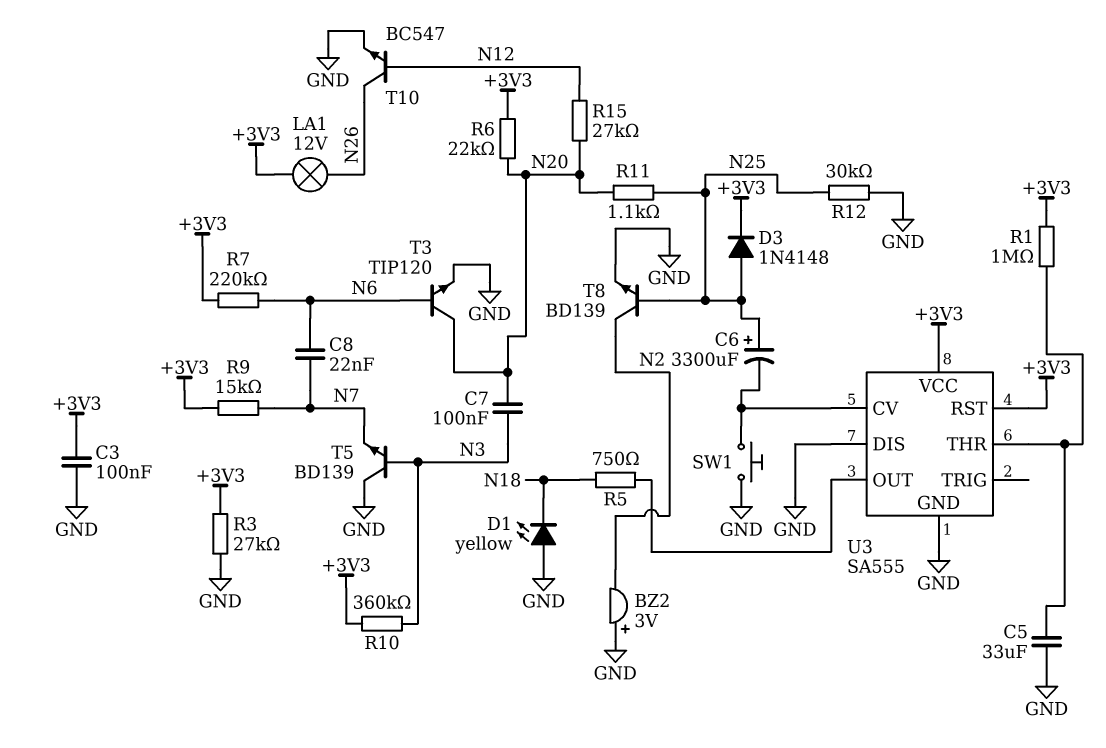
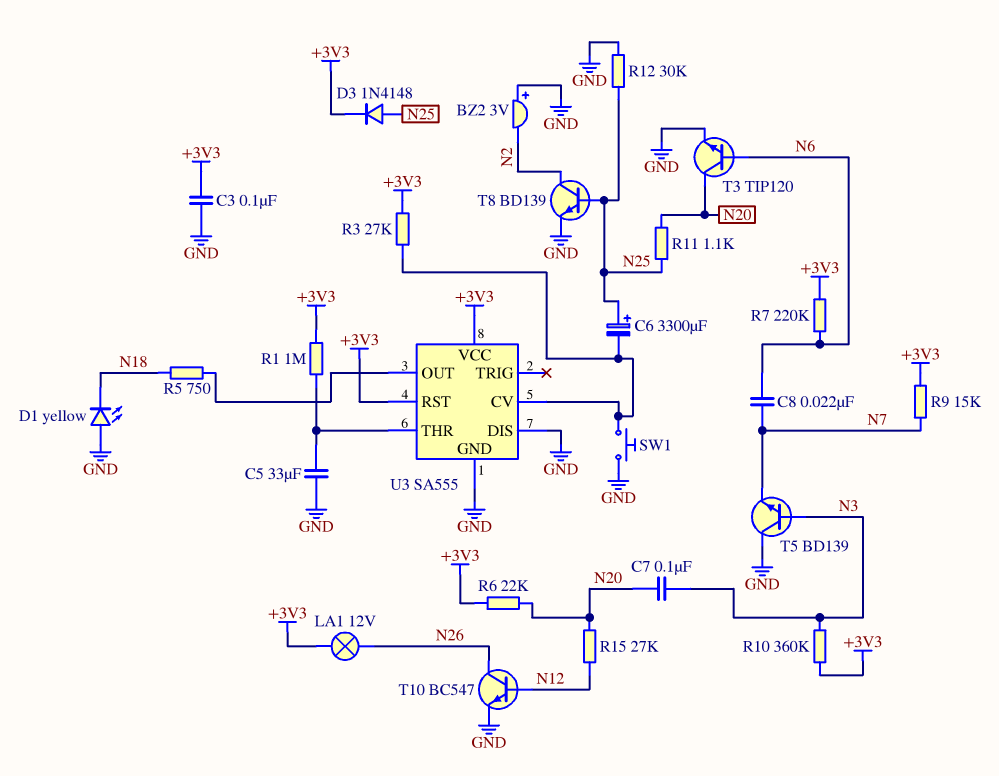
R3: 27k (+3V3, GND) -> 27k (+3V3, U3/CV)

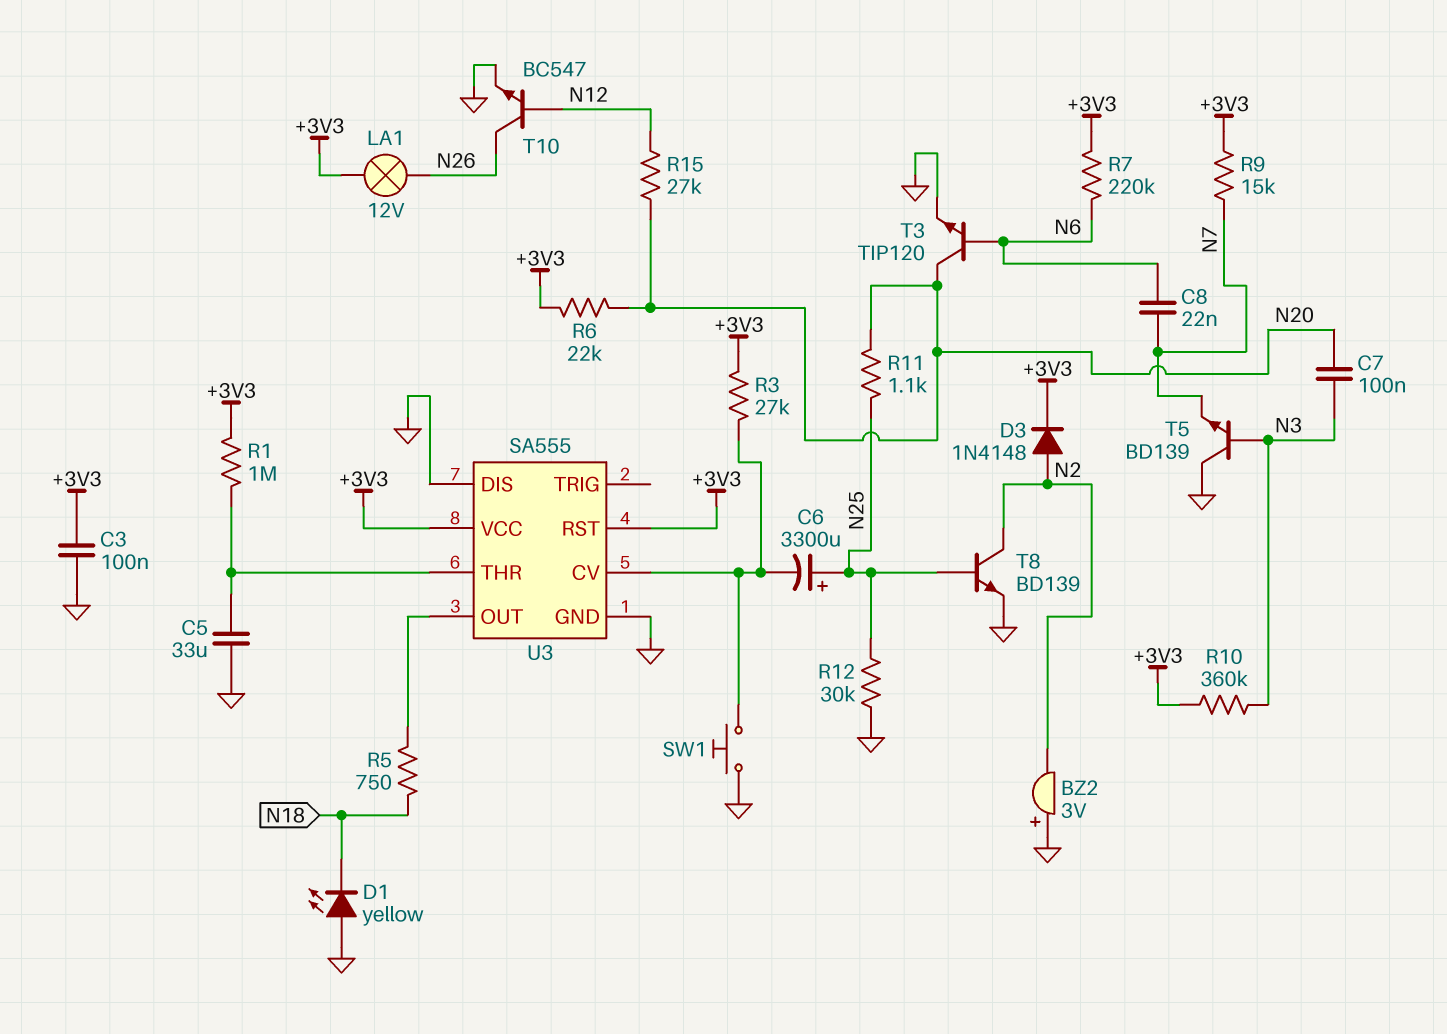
D3: diode 1N4148 (A N25, K +3V3) -> diode 1N4148 (A N2, K +3V3)

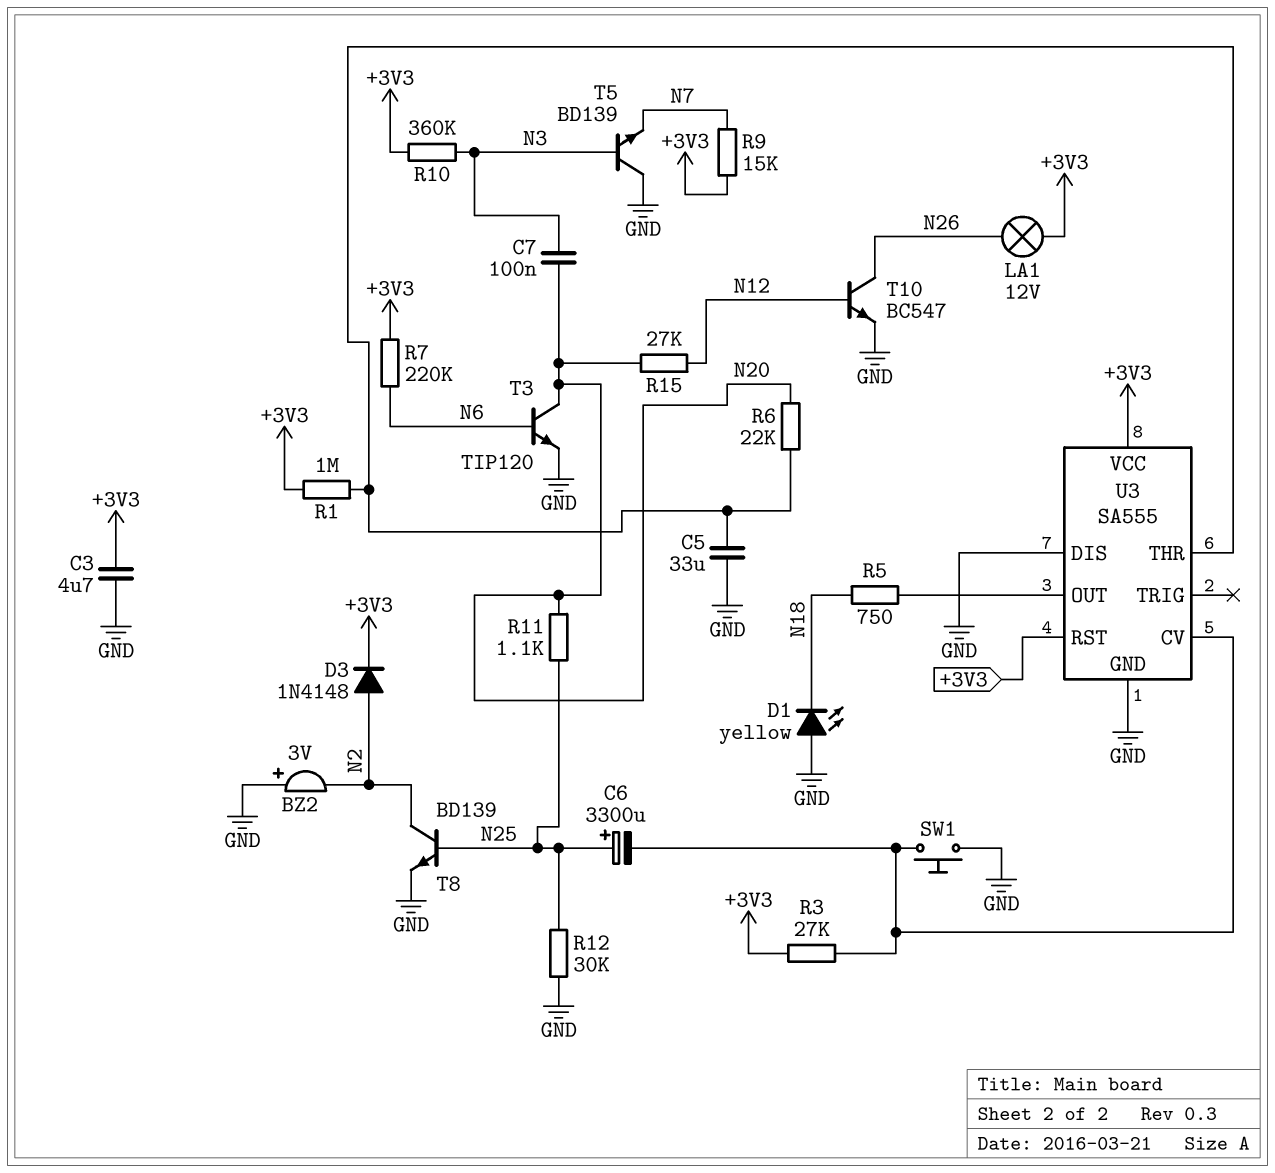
C3: 100nF (+3V3, GND) -> 4.7uF (+3V3, GND)
C8: 22nF (N6, N7) -> none
R6: 22k (+3V3, N20) -> 22k (N20, U3/THR)

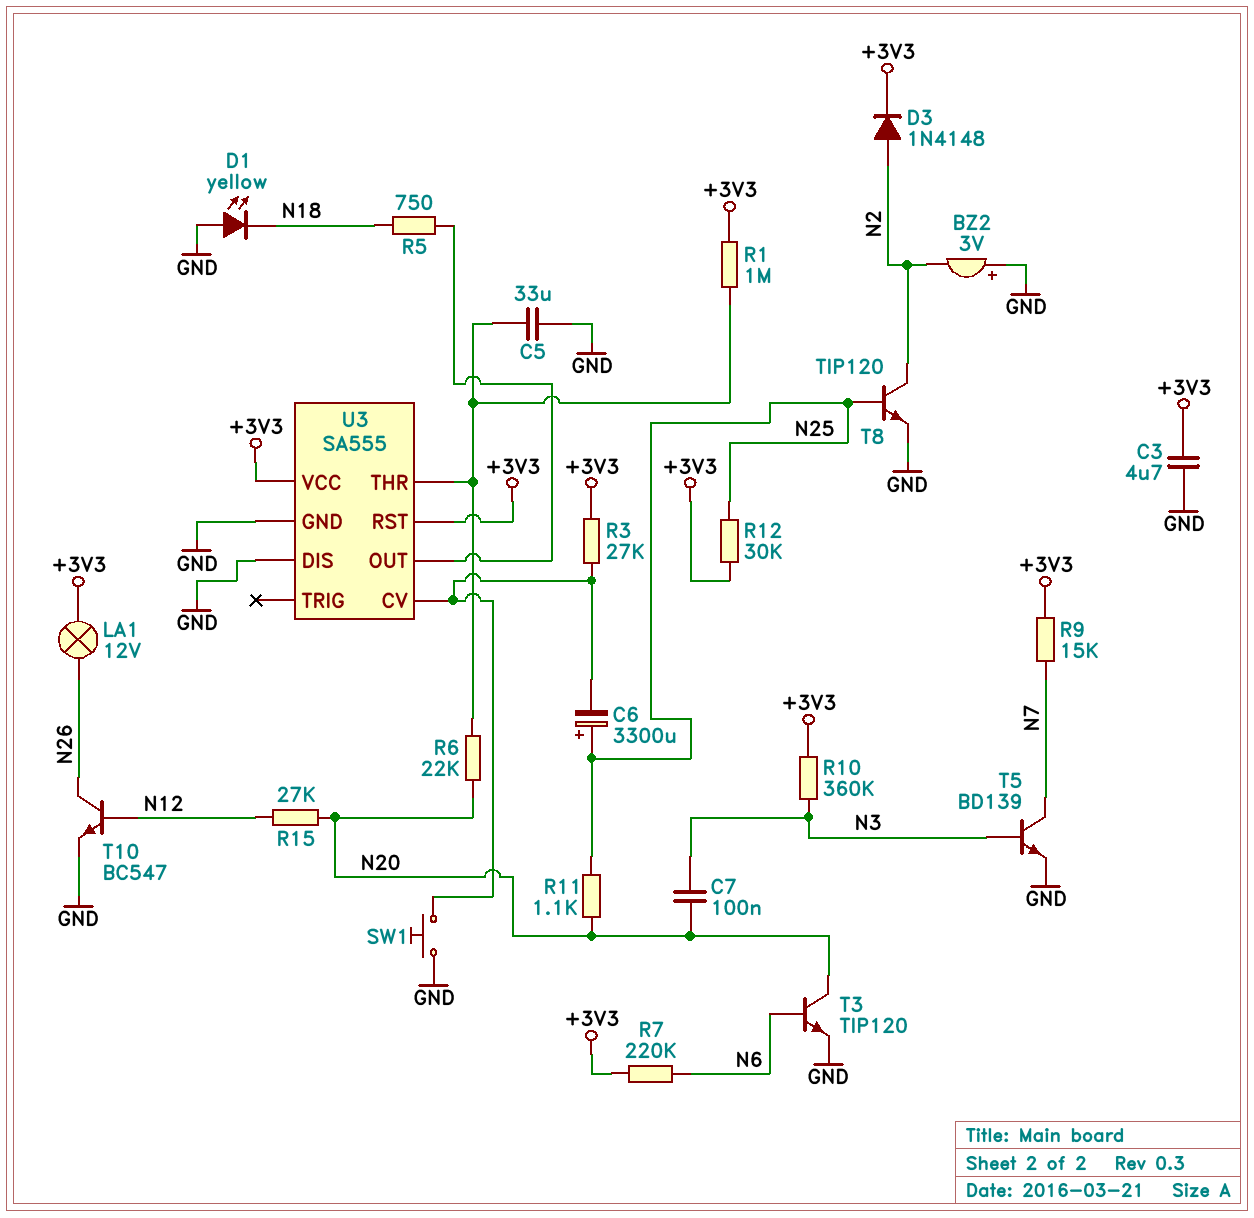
R12: 30k (GND, N25) -> 30k (+3V3, N25)
T5: NPN BD139 (B N3, C GND, E N7) -> NPN BD139 (B N3, C N7, E GND)
T8: NPN BD139 (B N25, C N2, E GND) -> NPN TIP120 (B N25, C N2, E GND)

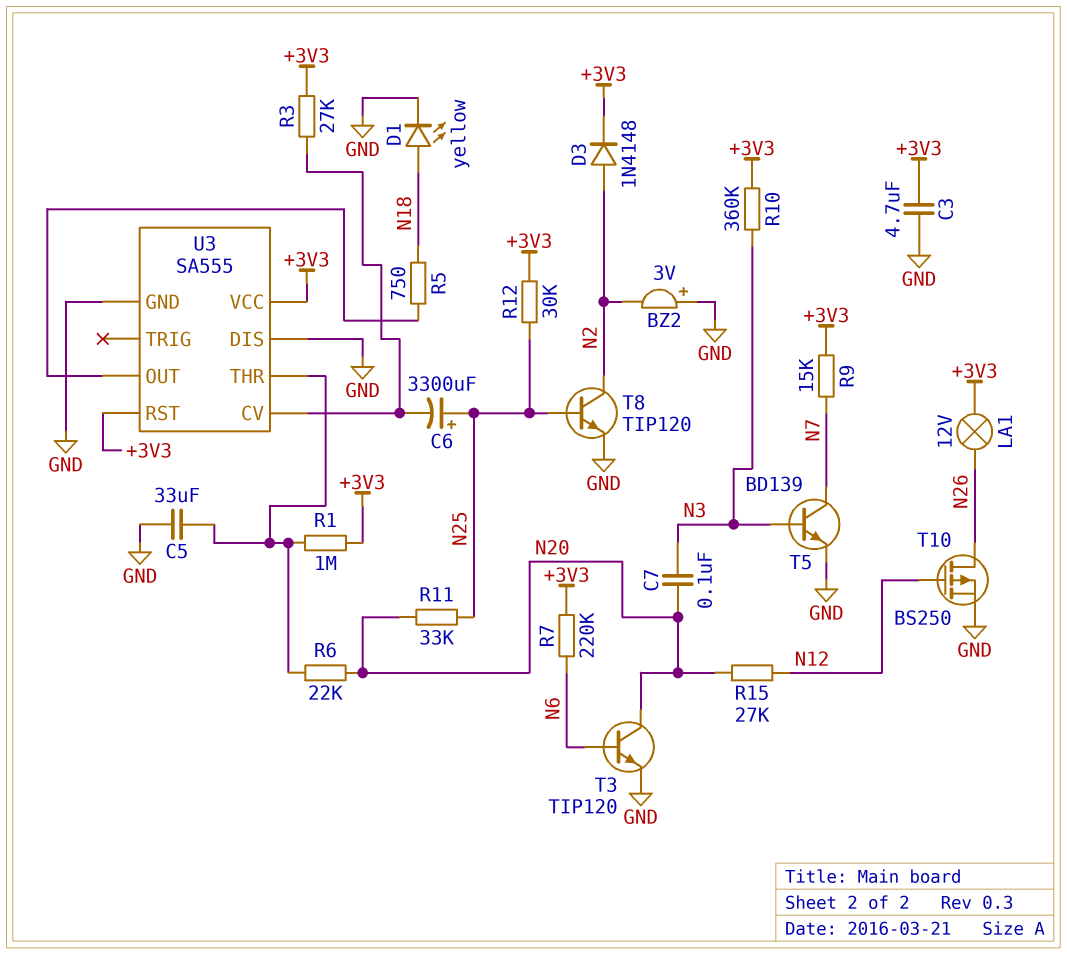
D1: LED yellow (A GND, K N18) -> LED yellow (A N18, K GND)
R11: 1.1k (N20, N25) -> 33k (N20, N25)
SW1: button (GND, U3/CV) -> none
T10: NPN BC547 (B N12, C N26, E GND) -> PMOS BS250 (G N12, D N26, S GND)

